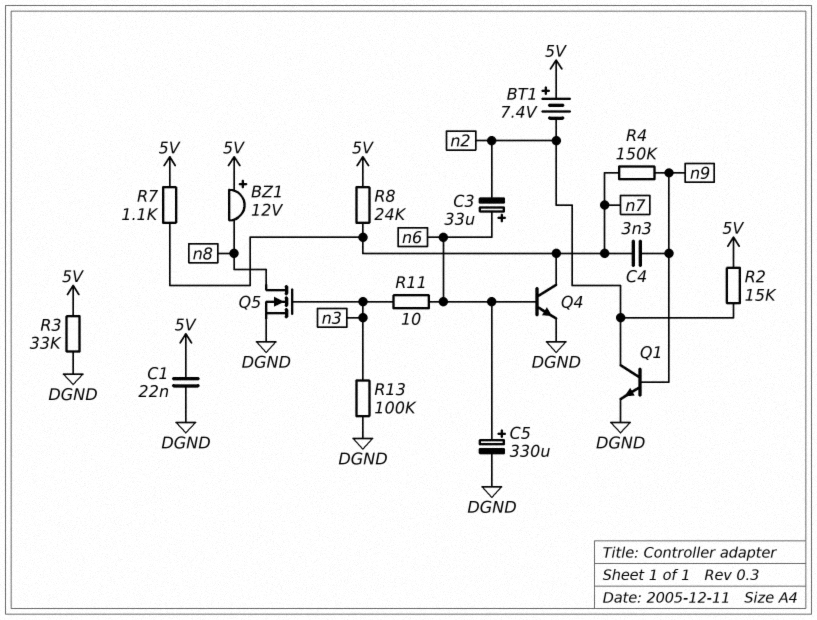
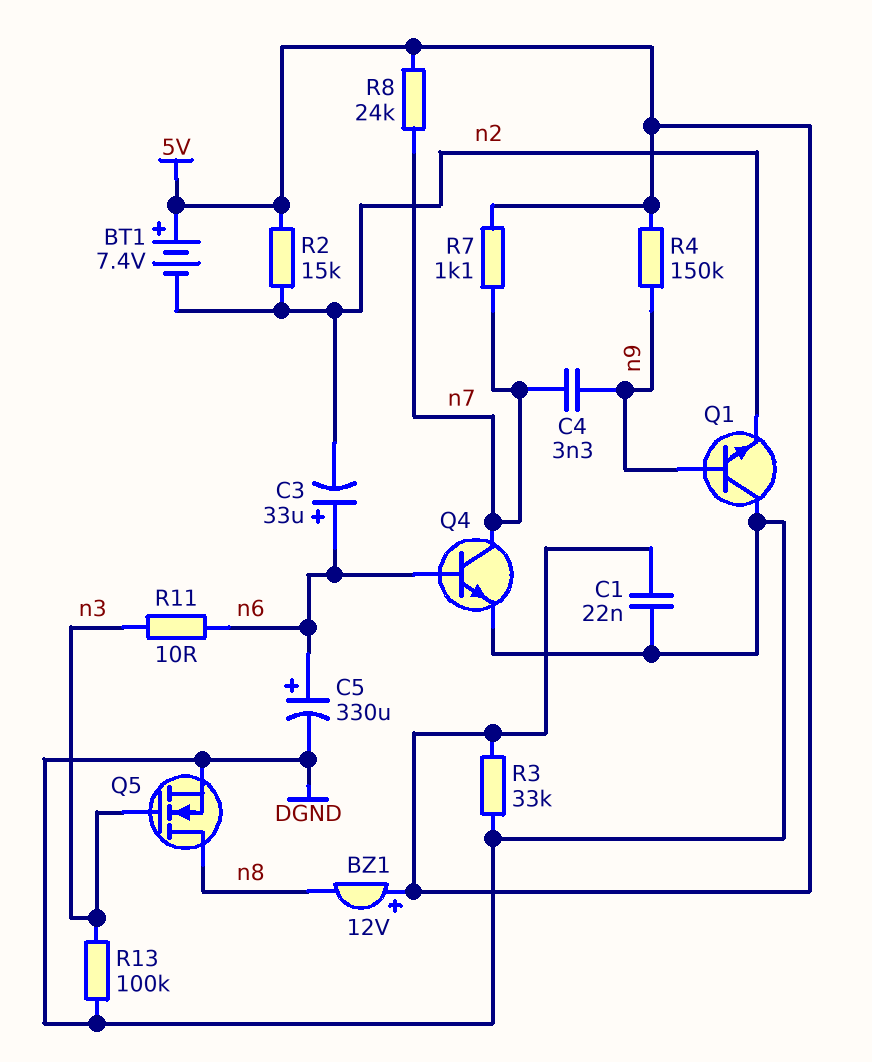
Q1: NPN (B n9, C n2, E DGND) -> NPN (B n9, C DGND, E n2)
R4: 150k (n7, n9) -> 150k (5V, n9)

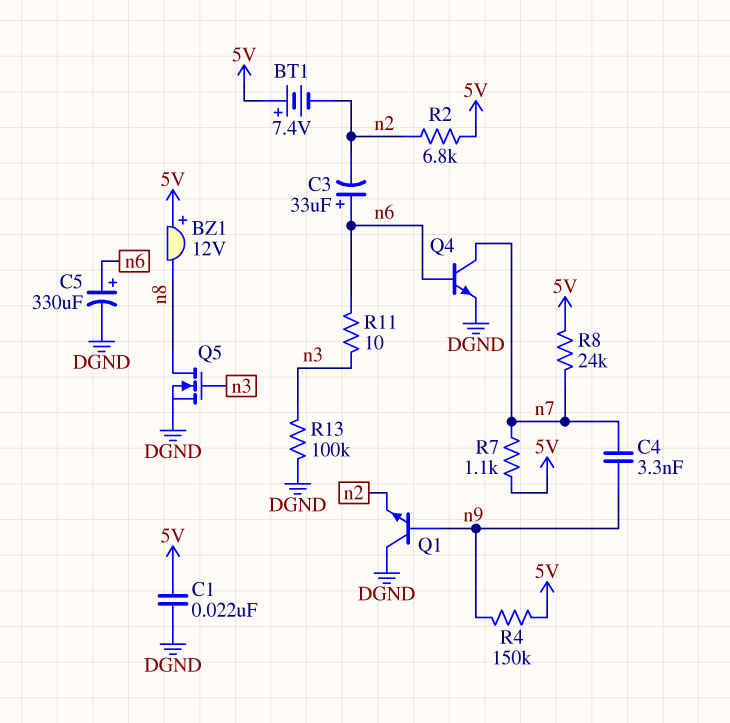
R2: 15k (5V, n2) -> 6.8k (5V, n2)
R3: 33k (5V, DGND) -> none

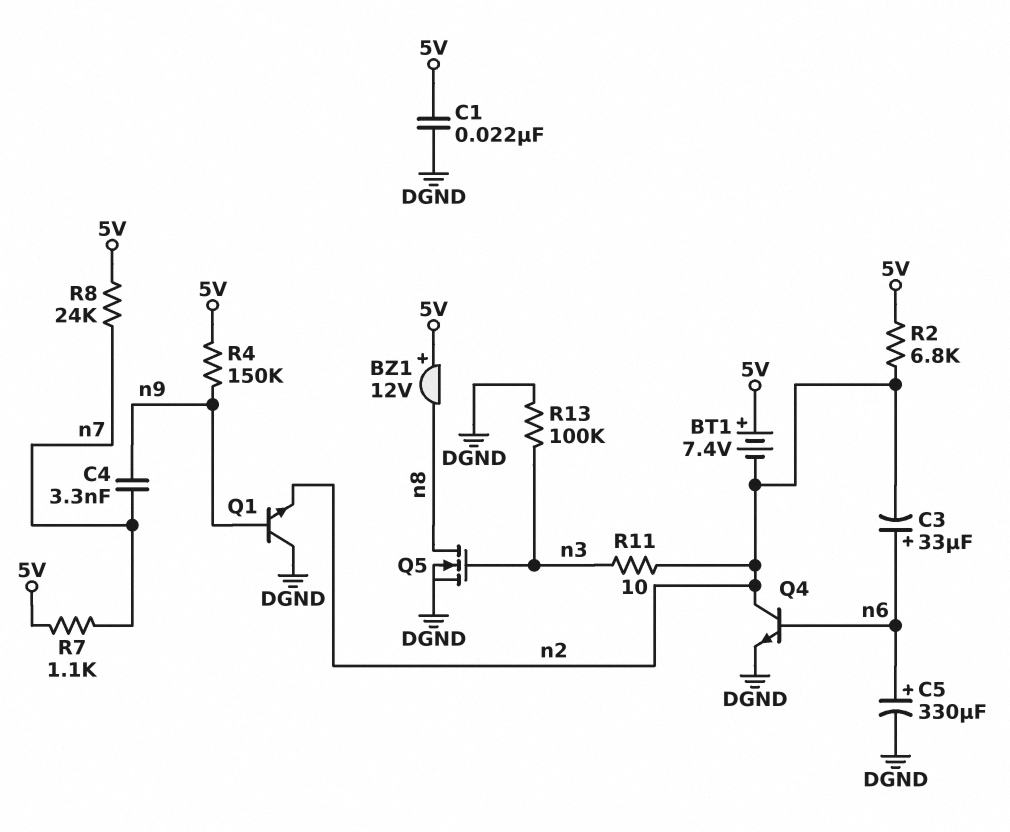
Q4: NPN (B n6, C n7, E DGND) -> NPN (B n6, C n2, E DGND)
R11: 10 (n3, n6) -> 10 (n2, n3)

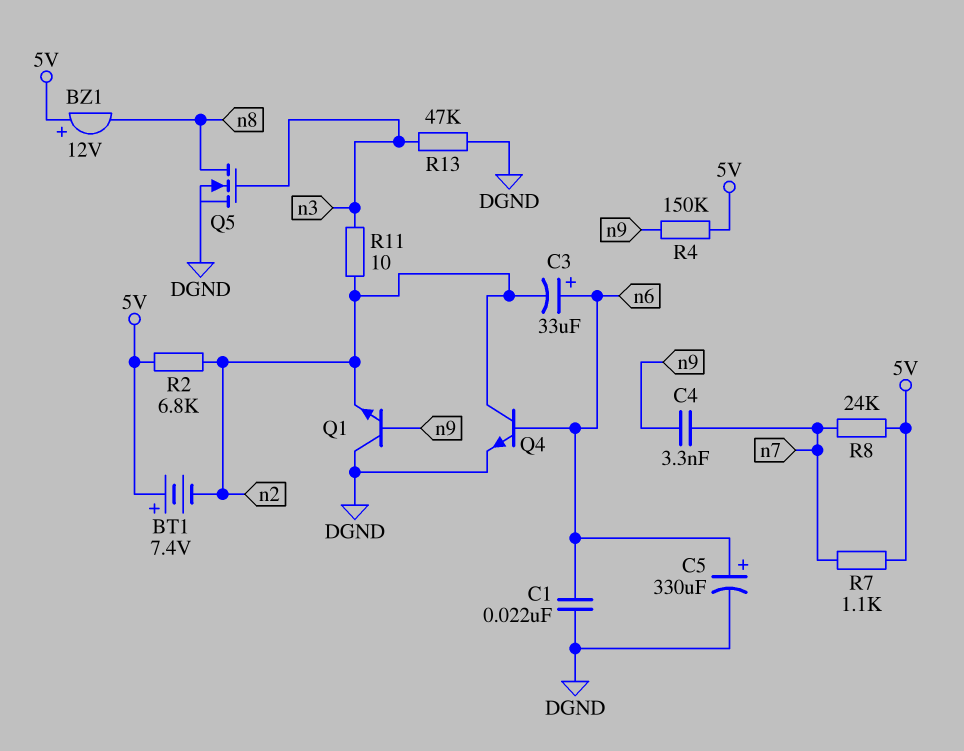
C1: 22nF (5V, DGND) -> 22nF (DGND, n6)
R13: 100k (DGND, n3) -> 47k (DGND, n3)

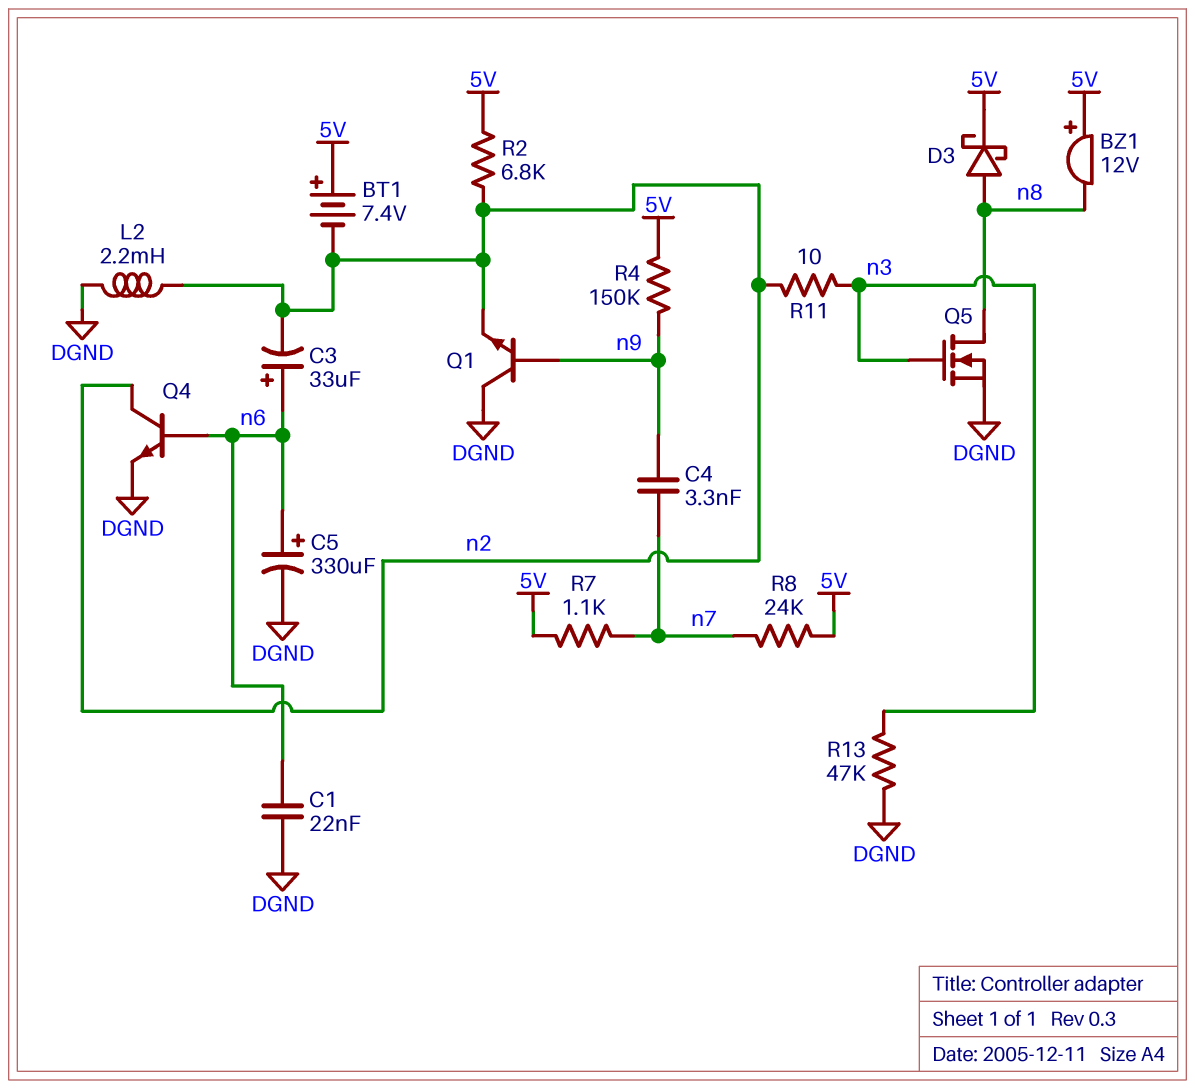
D3: none -> schottky (A n8, K 5V)
L2: none -> 2.2mH (DGND, n2)

